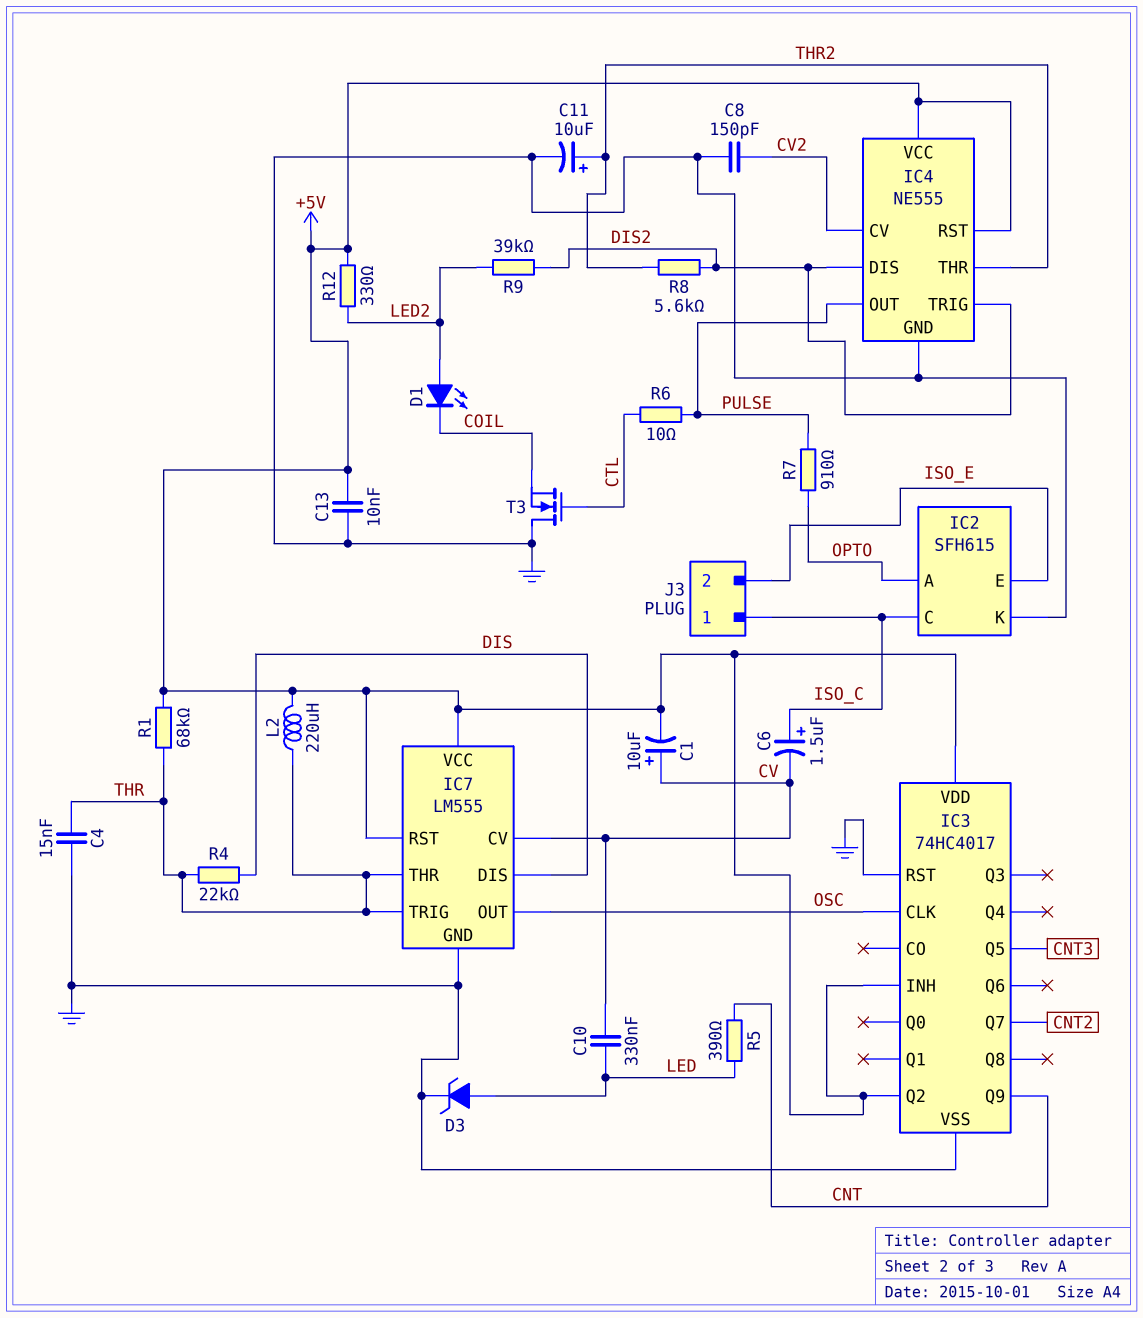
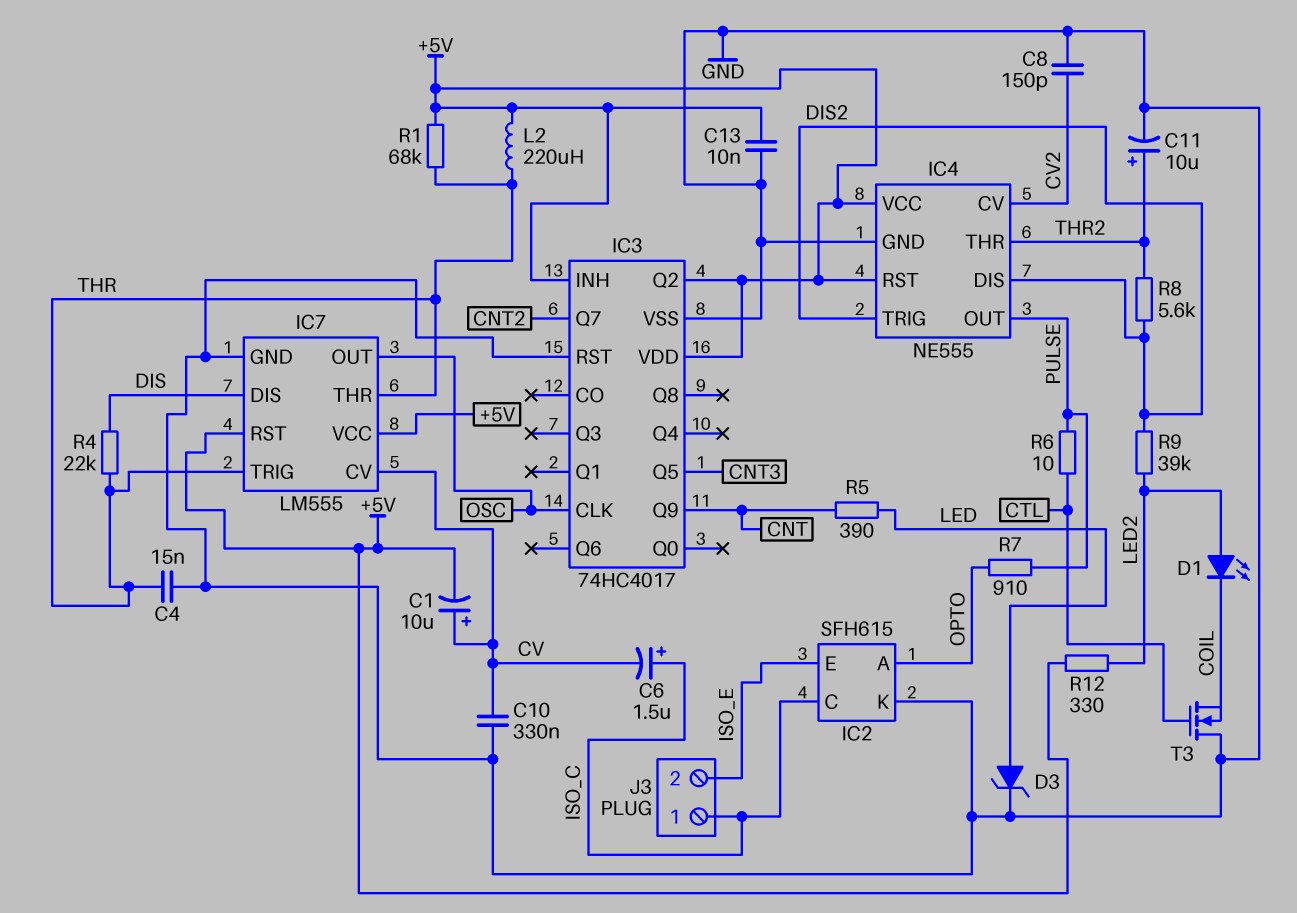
C10: 330nF (CV, LED) -> 330nF (CV, GND)

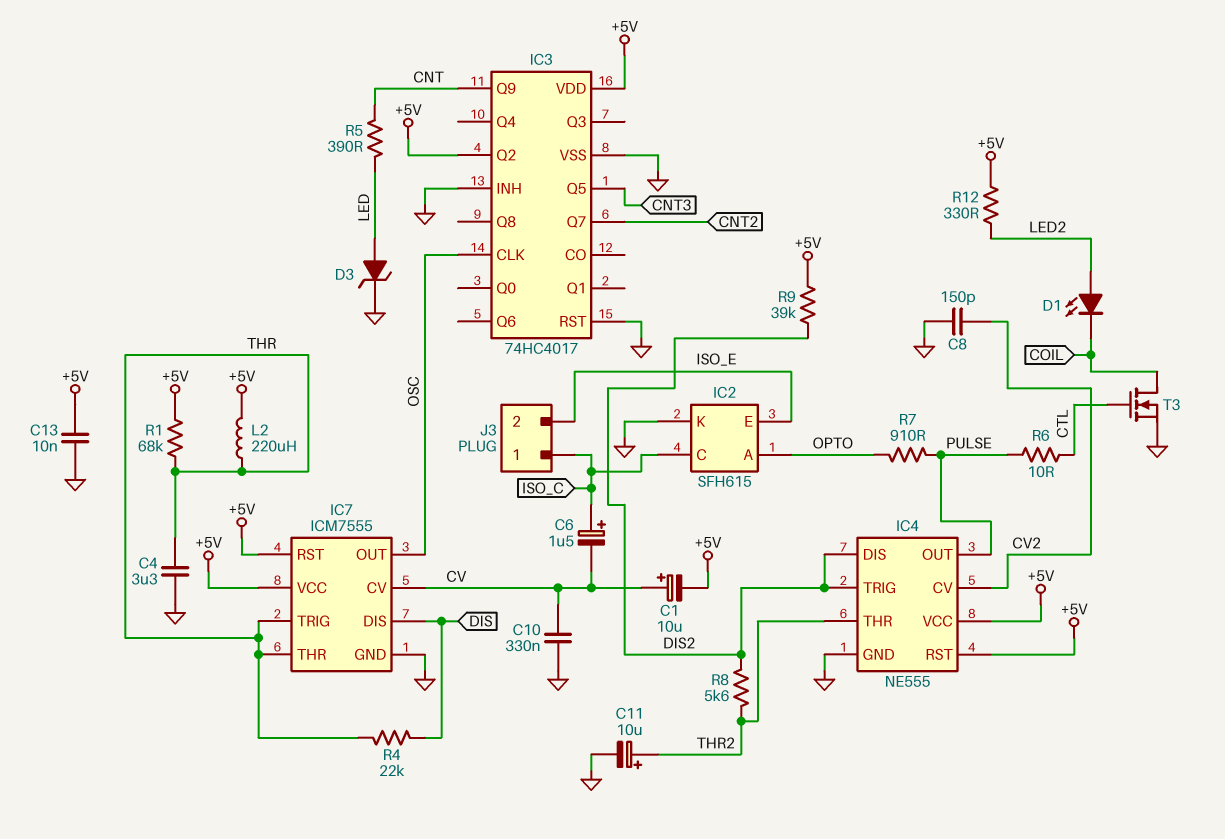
C4: 15nF (GND, THR) -> 3.3uF (GND, THR)
IC3 pin INH: +5V -> GND
IC7: LM555 -> ICM7555
R9: 39k (DIS2, LED2) -> 39k (+5V, DIS2)
T3: NMOS (G CTL, D GND, S COIL) -> NMOS (G CTL, D COIL, S GND)

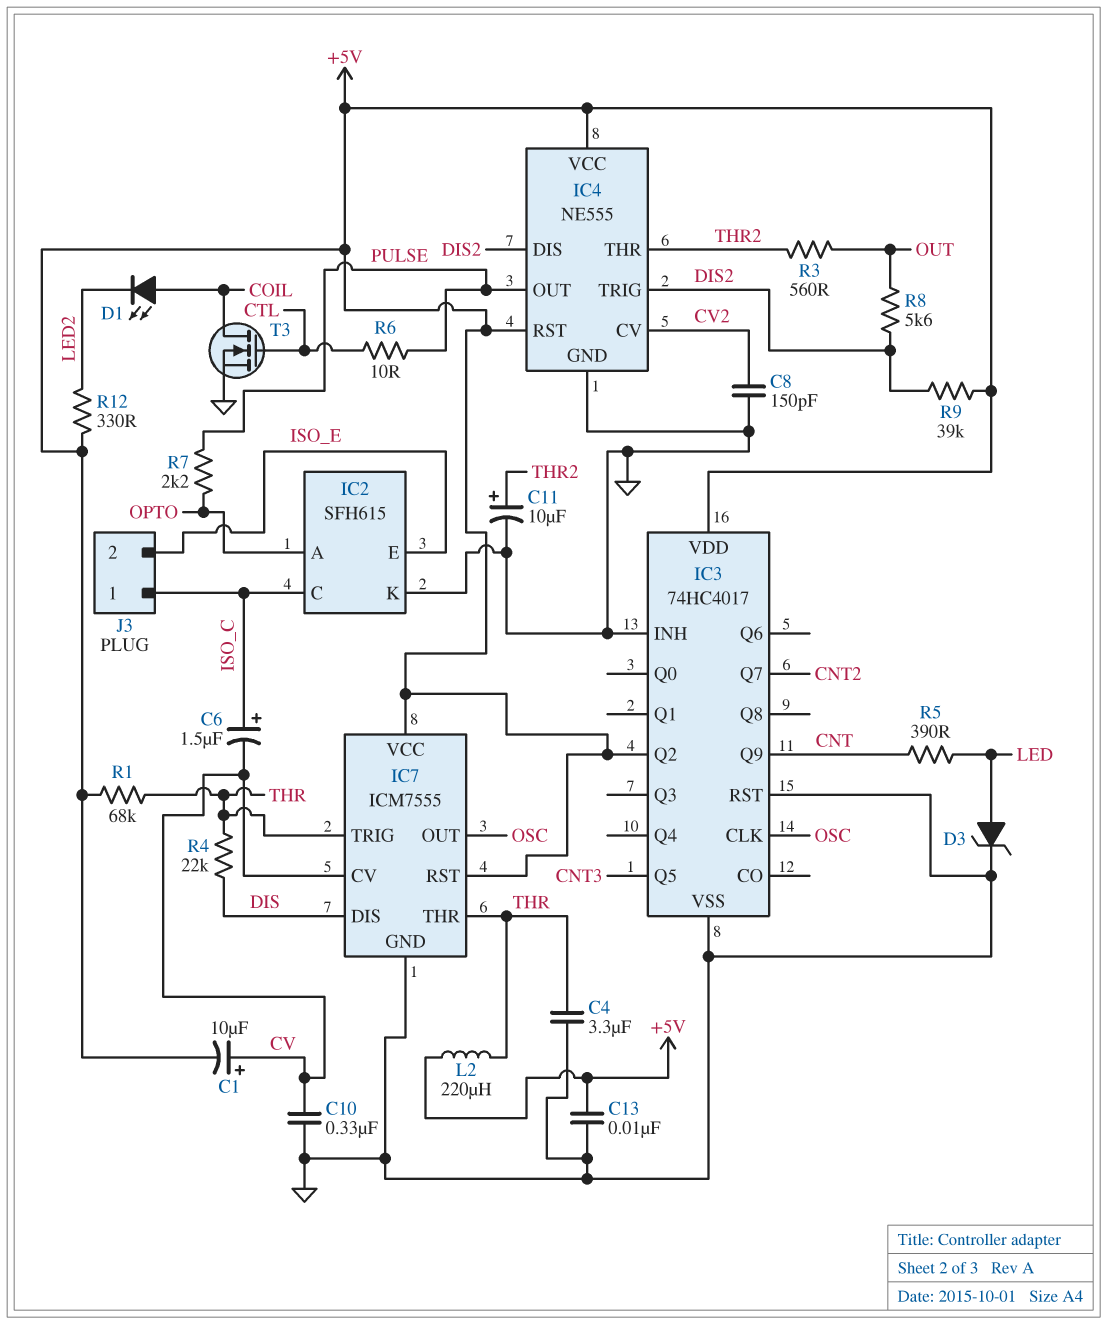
D1: LED (A LED2, K COIL) -> LED (A COIL, K LED2)
R3: none -> 560 (OUT, THR2)
R7: 910 (OPTO, PULSE) -> 2.2k (OPTO, PULSE)
R8: 5.6k (DIS2, THR2) -> 5.6k (DIS2, OUT)

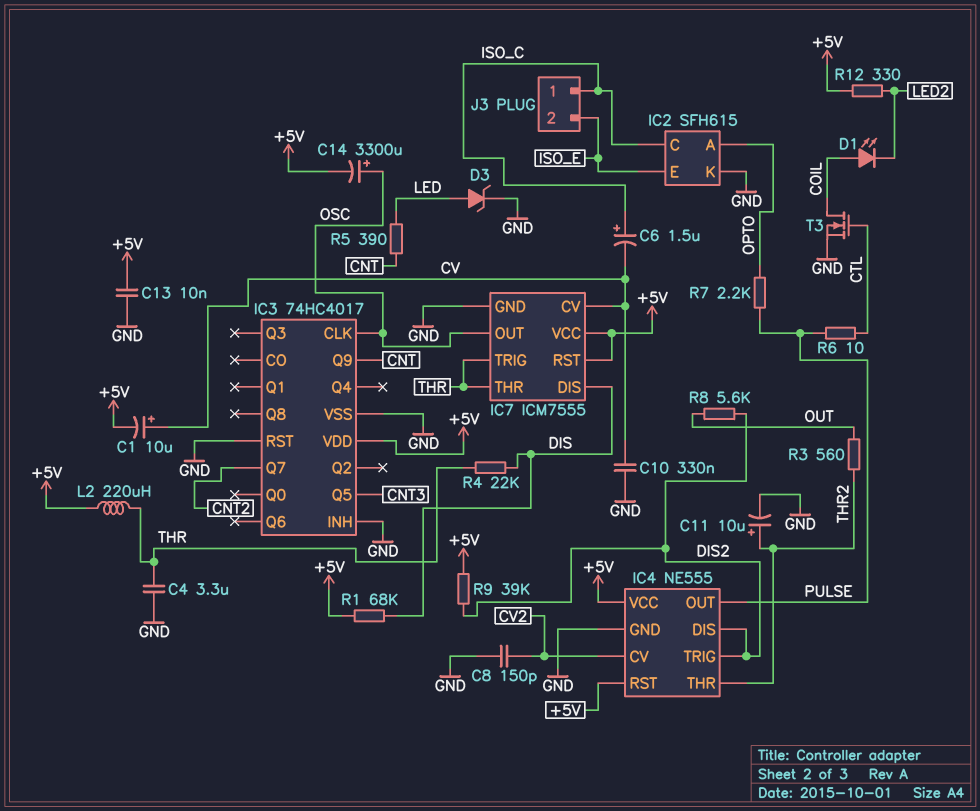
C14: none -> 3300uF (plus OSC, minus +5V)
IC3 pin Q2: +5V -> none
R1: 68k (+5V, THR) -> 68k (+5V, DIS)

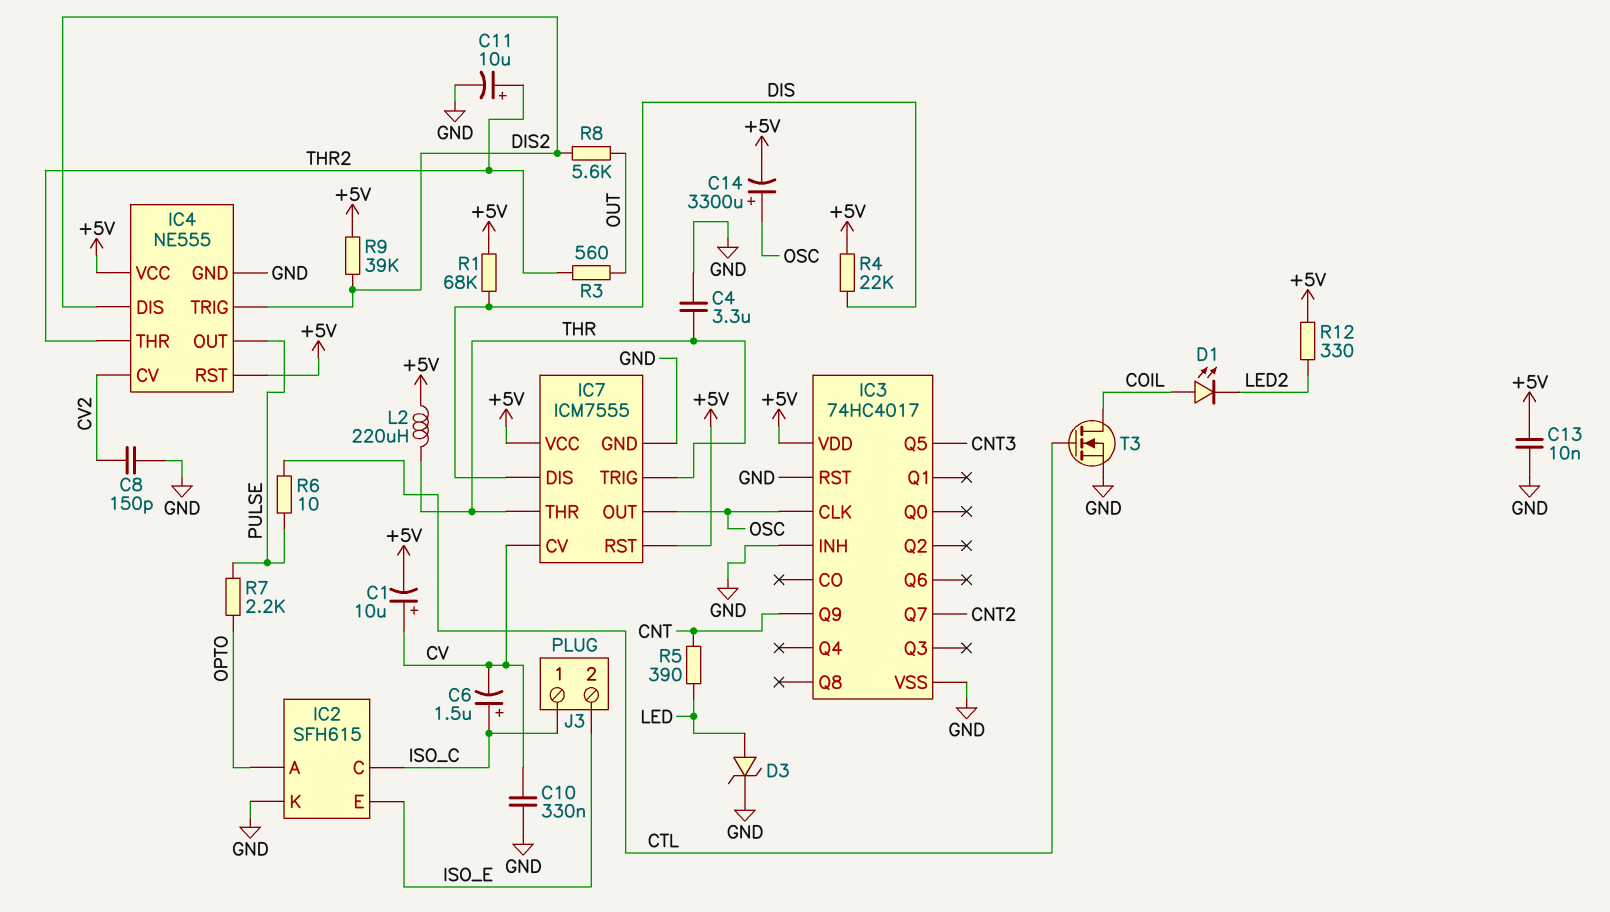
R4: 22k (DIS, THR) -> 22k (+5V, DIS)

